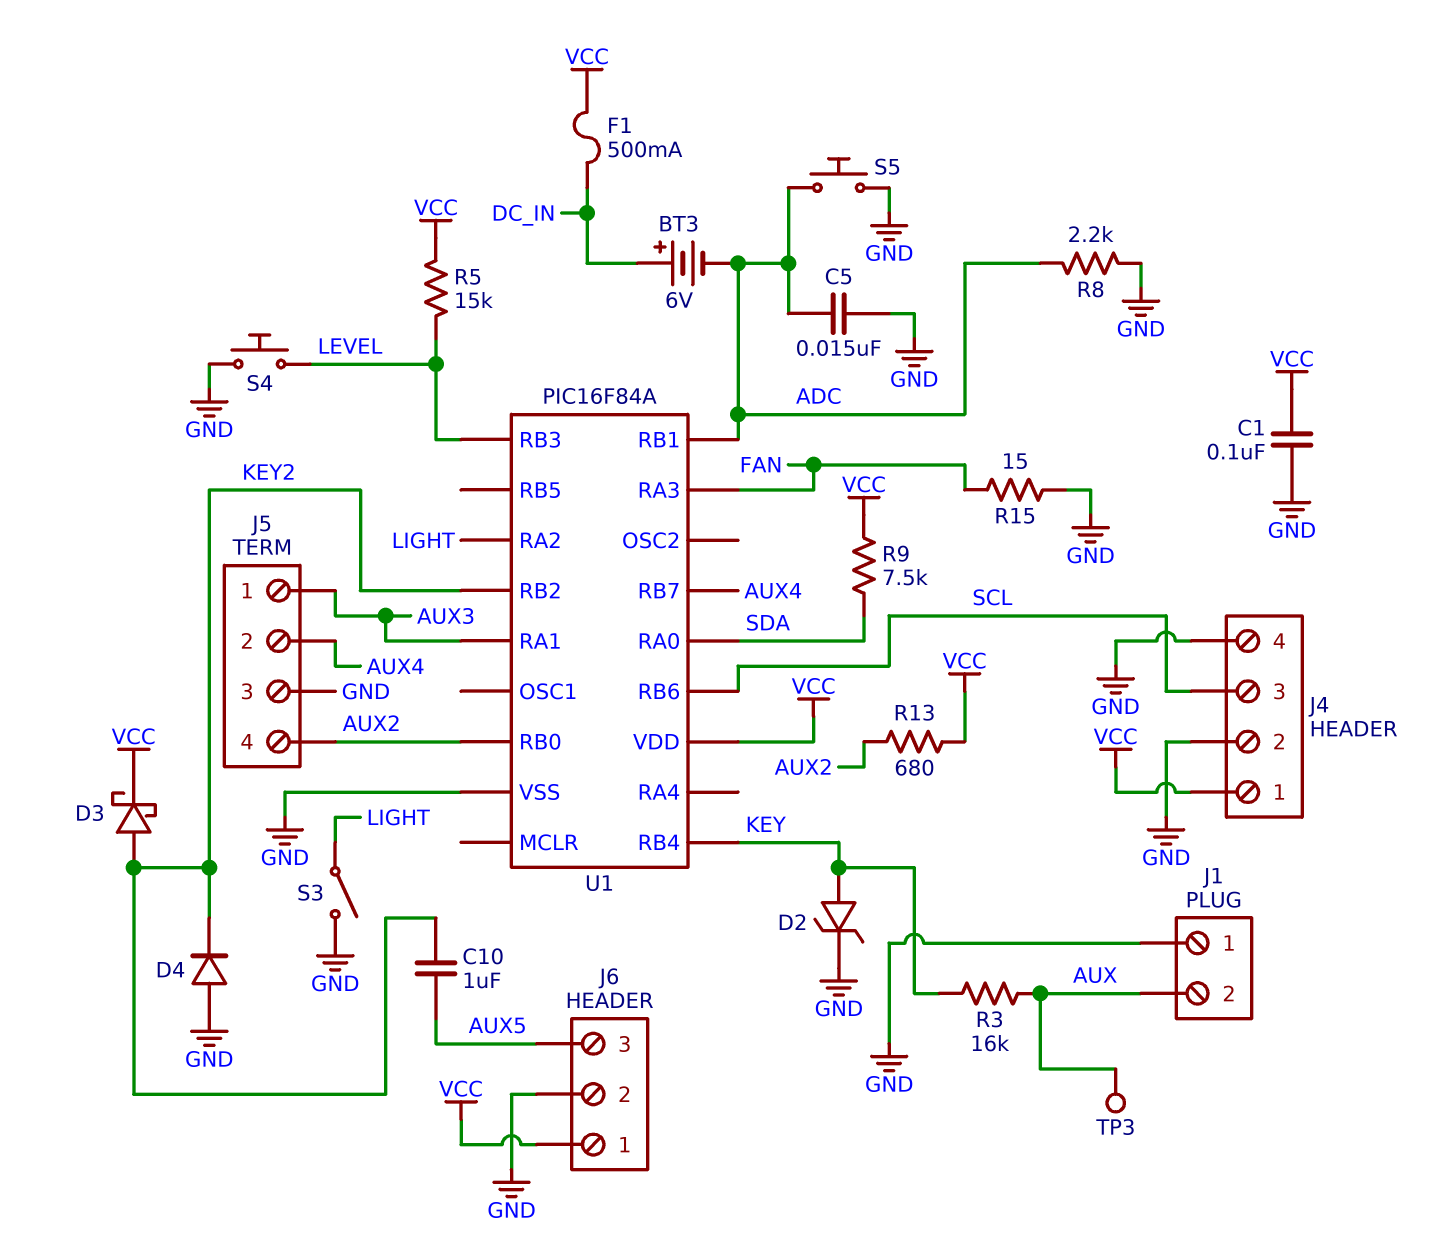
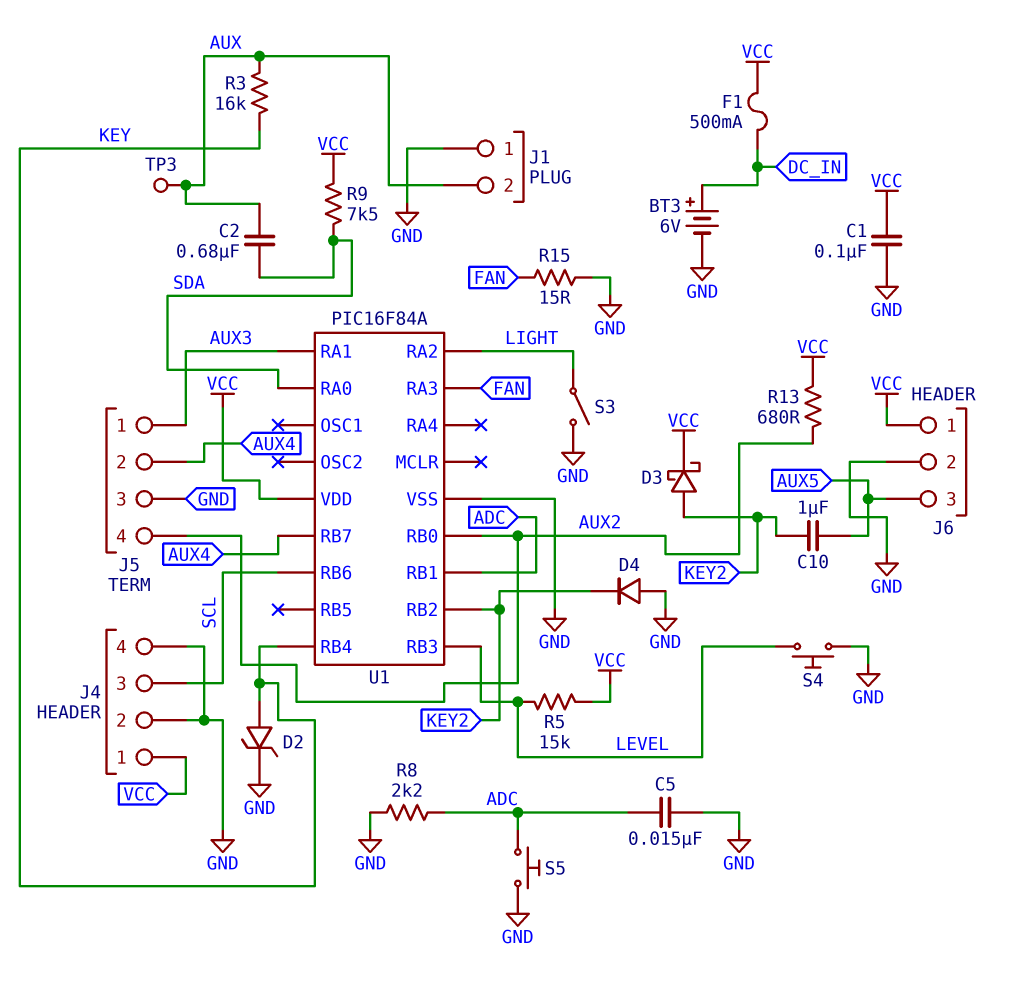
BT3: 6V (plus DC_IN, minus ADC) -> 6V (plus DC_IN, minus GND)
C2: none -> 680nF (AUX, SDA)

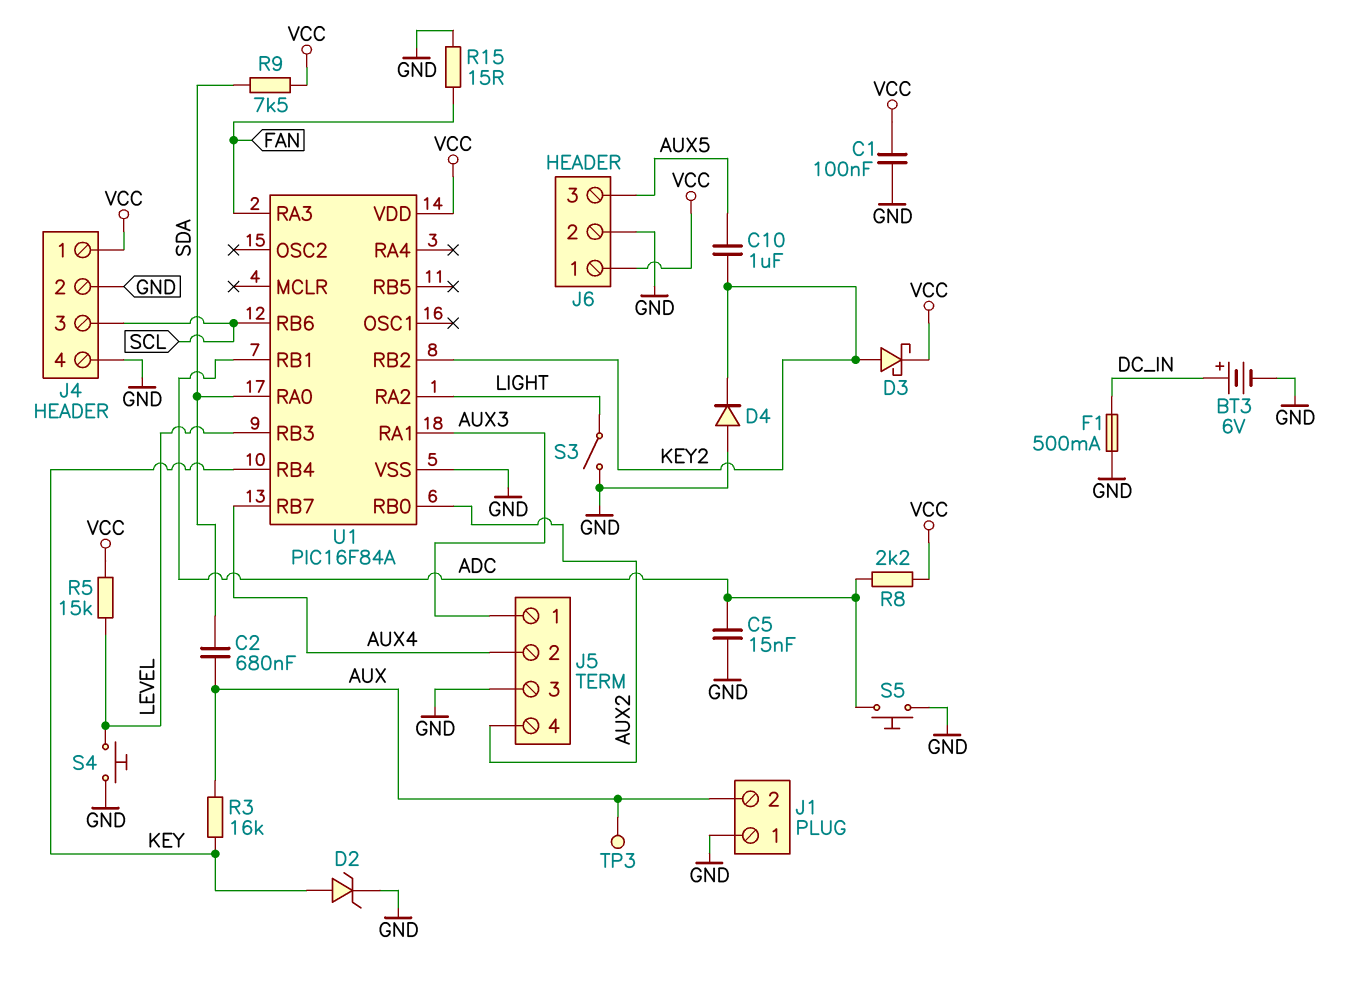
F1: 500mA (DC_IN, VCC) -> 500mA (DC_IN, GND)
R8: 2.2k (ADC, GND) -> 2.2k (ADC, VCC)
R13: 680 (AUX2, VCC) -> none

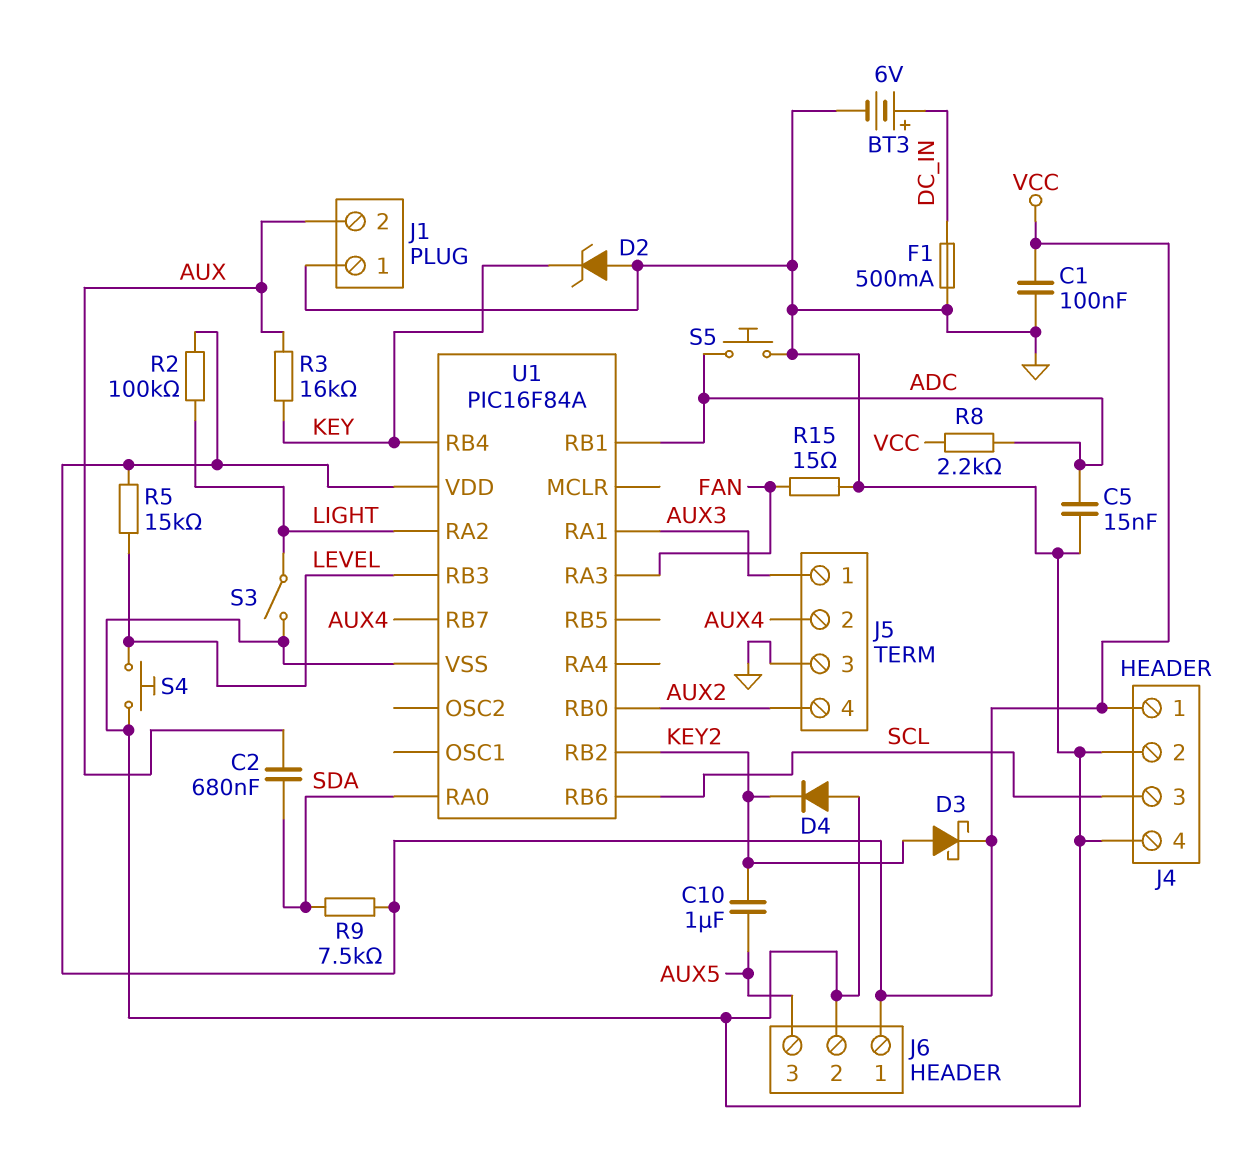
D2: zener (A KEY, K GND) -> zener (A GND, K KEY)
R2: none -> 100k (LIGHT, VCC)
TP3: test point (AUX) -> none

